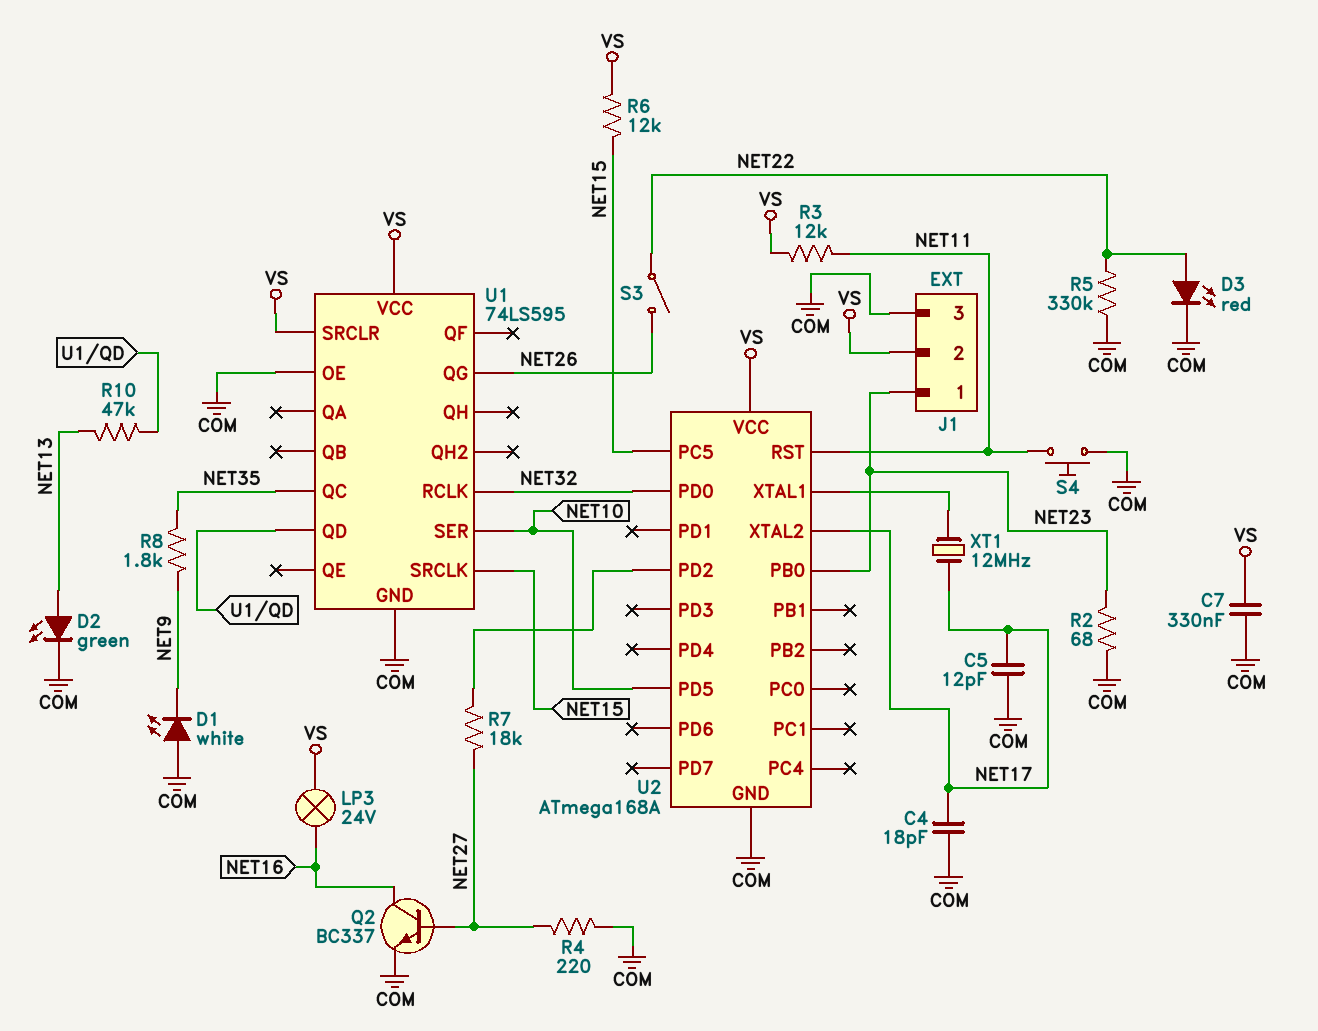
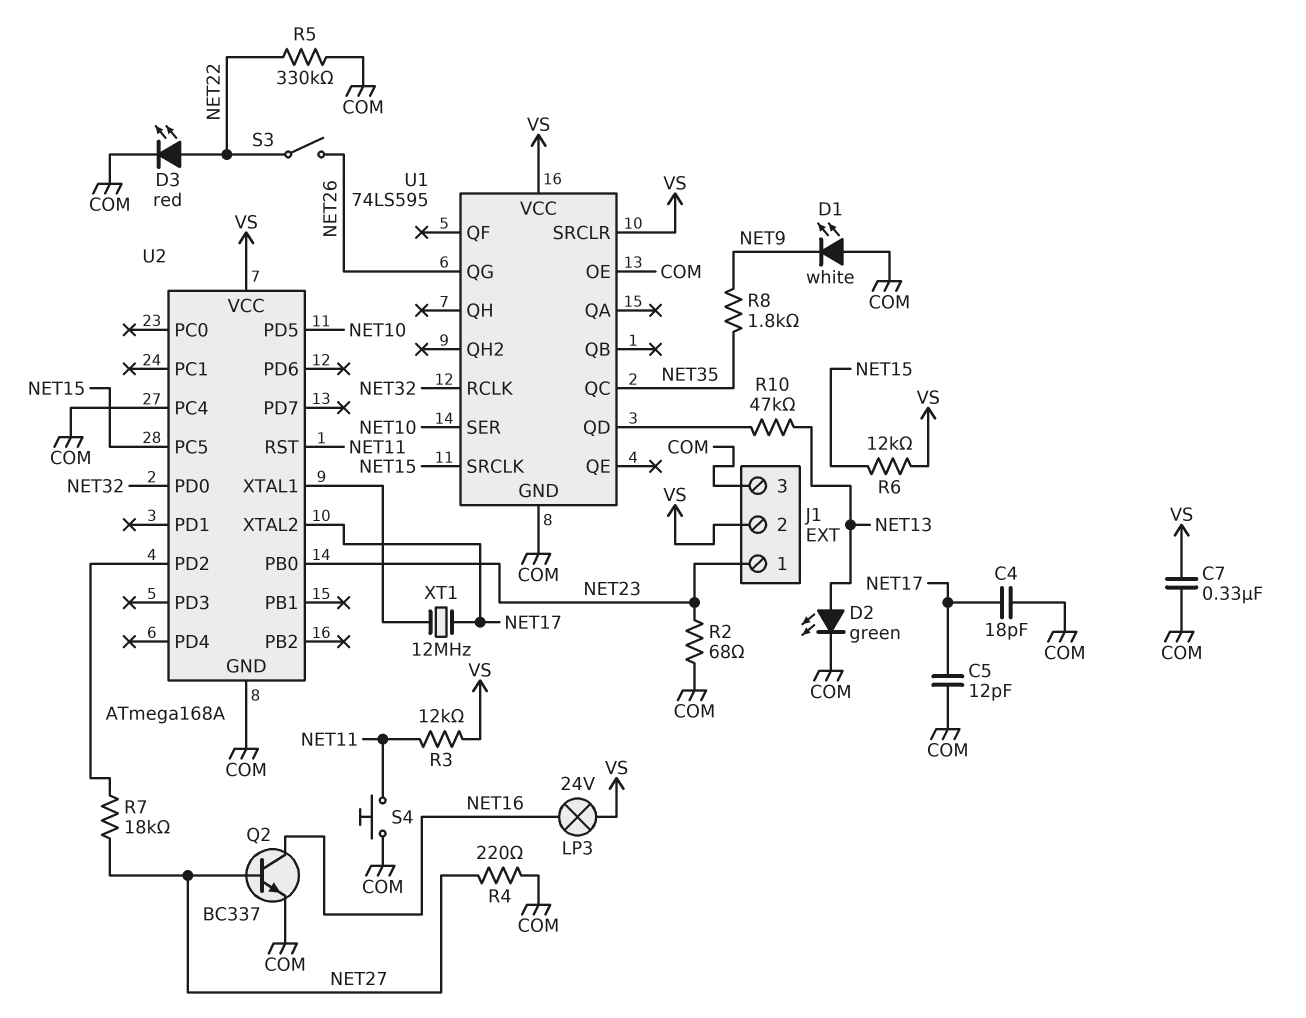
U2 pin PC4: none -> COM

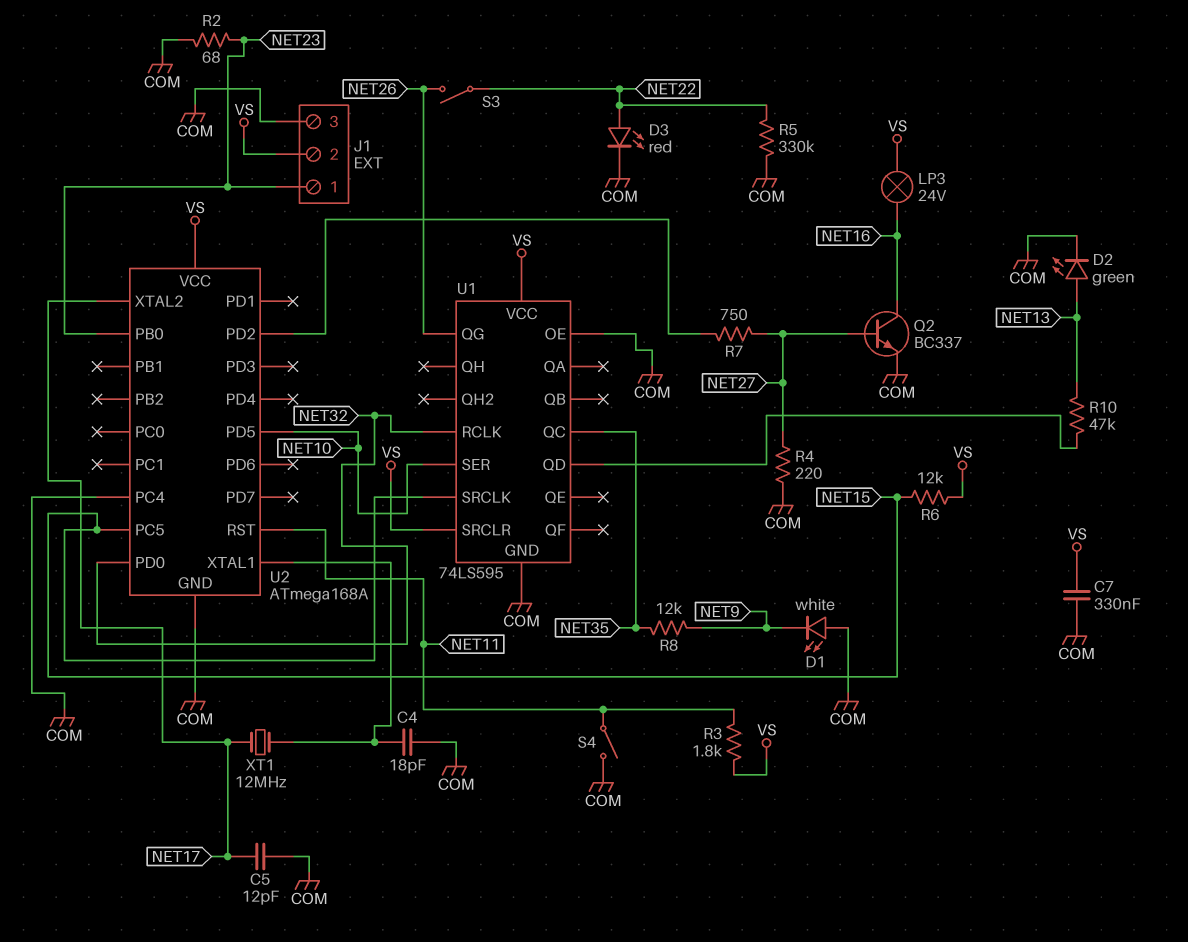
C4: 18pF (COM, NET17) -> 18pF (COM, U2/XTAL1)
R3: 12k (NET11, VS) -> 1.8k (NET11, VS)
R7: 18k (NET27, U2/PD2) -> 750 (NET27, U2/PD2)
R8: 1.8k (NET9, NET35) -> 12k (NET9, NET35)
S4: button (COM, NET11) -> switch (COM, NET11)

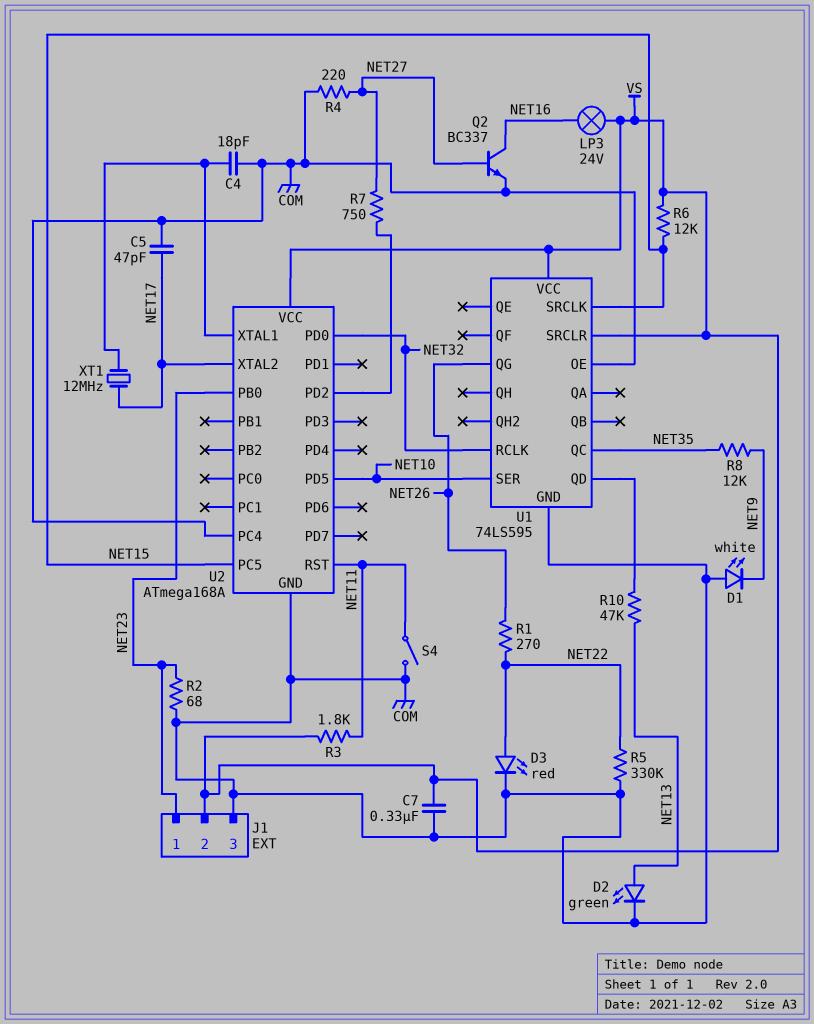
C5: 12pF (COM, NET17) -> 47pF (COM, NET17)
R1: none -> 270 (NET22, NET26)
S3: switch (NET22, NET26) -> none

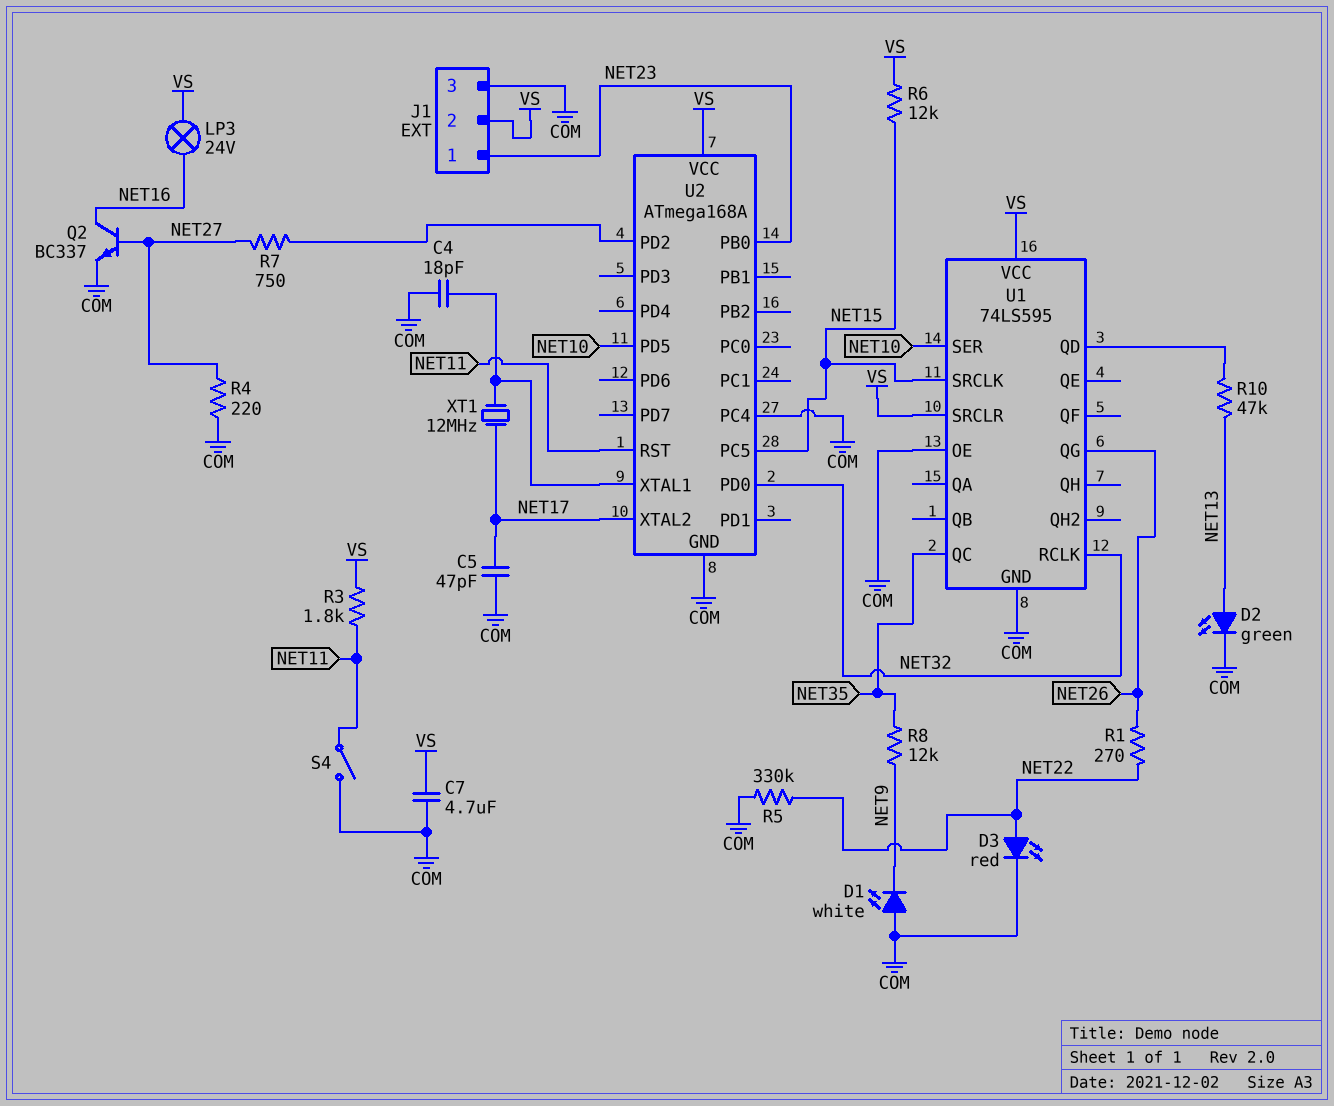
C7: 330nF (COM, VS) -> 4.7uF (COM, VS)
R2: 68 (COM, NET23) -> none

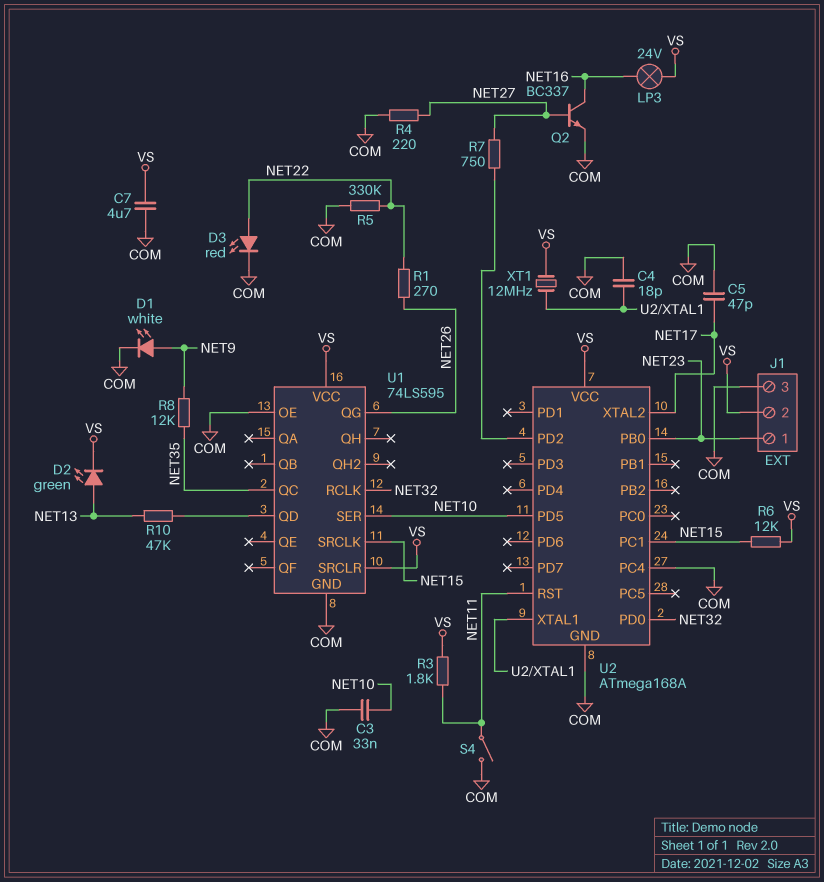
C3: none -> 33nF (COM, NET10)
D1: LED white (A COM, K NET9) -> LED white (A NET9, K COM)
D2: LED green (A NET13, K COM) -> LED green (A NET13, K VS)
U2 pin PC1: none -> NET15
U2 pin PC5: NET15 -> none
XT1: 12MHz (NET17, U2/XTAL1) -> 12MHz (U2/XTAL1, VS)

